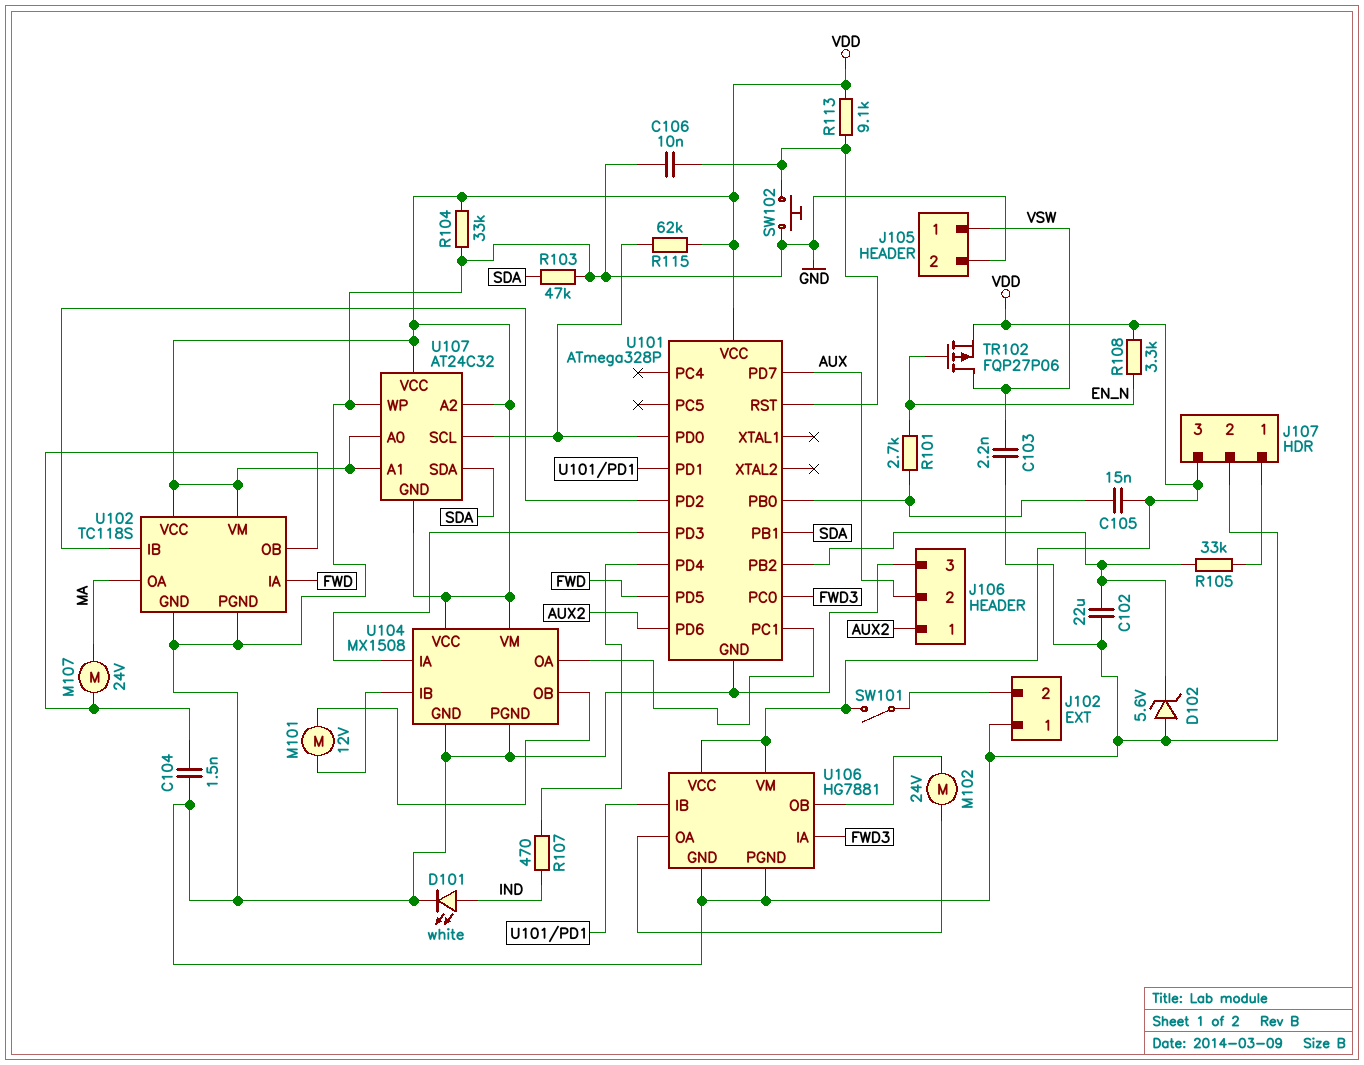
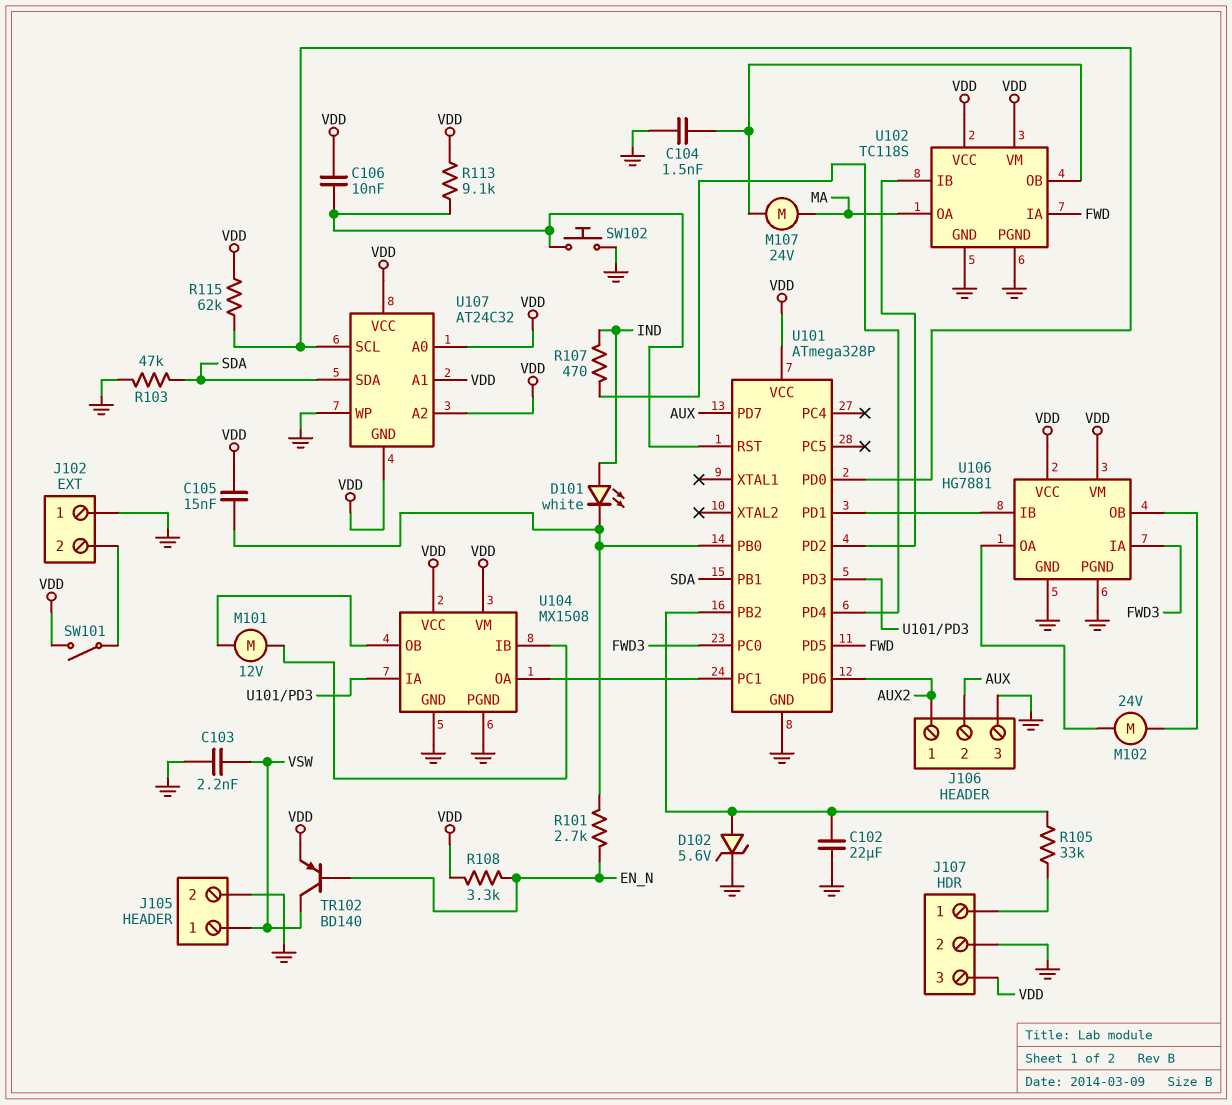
C106: 10nF (GND, U101/RST) -> 10nF (U101/RST, VDD)
D101: LED white (A IND, K GND) -> LED white (A IND, K U101/PB0)
D102: zener 5.6V (A GND, K U101/PB2) -> zener 5.6V (A U101/PB2, K GND)
R104: 33k (GND, VDD) -> none
TR102: PMOS FQP27P06 (G EN_N, D VSW, S VDD) -> PNP BD140 (B EN_N, C VSW, E VDD)

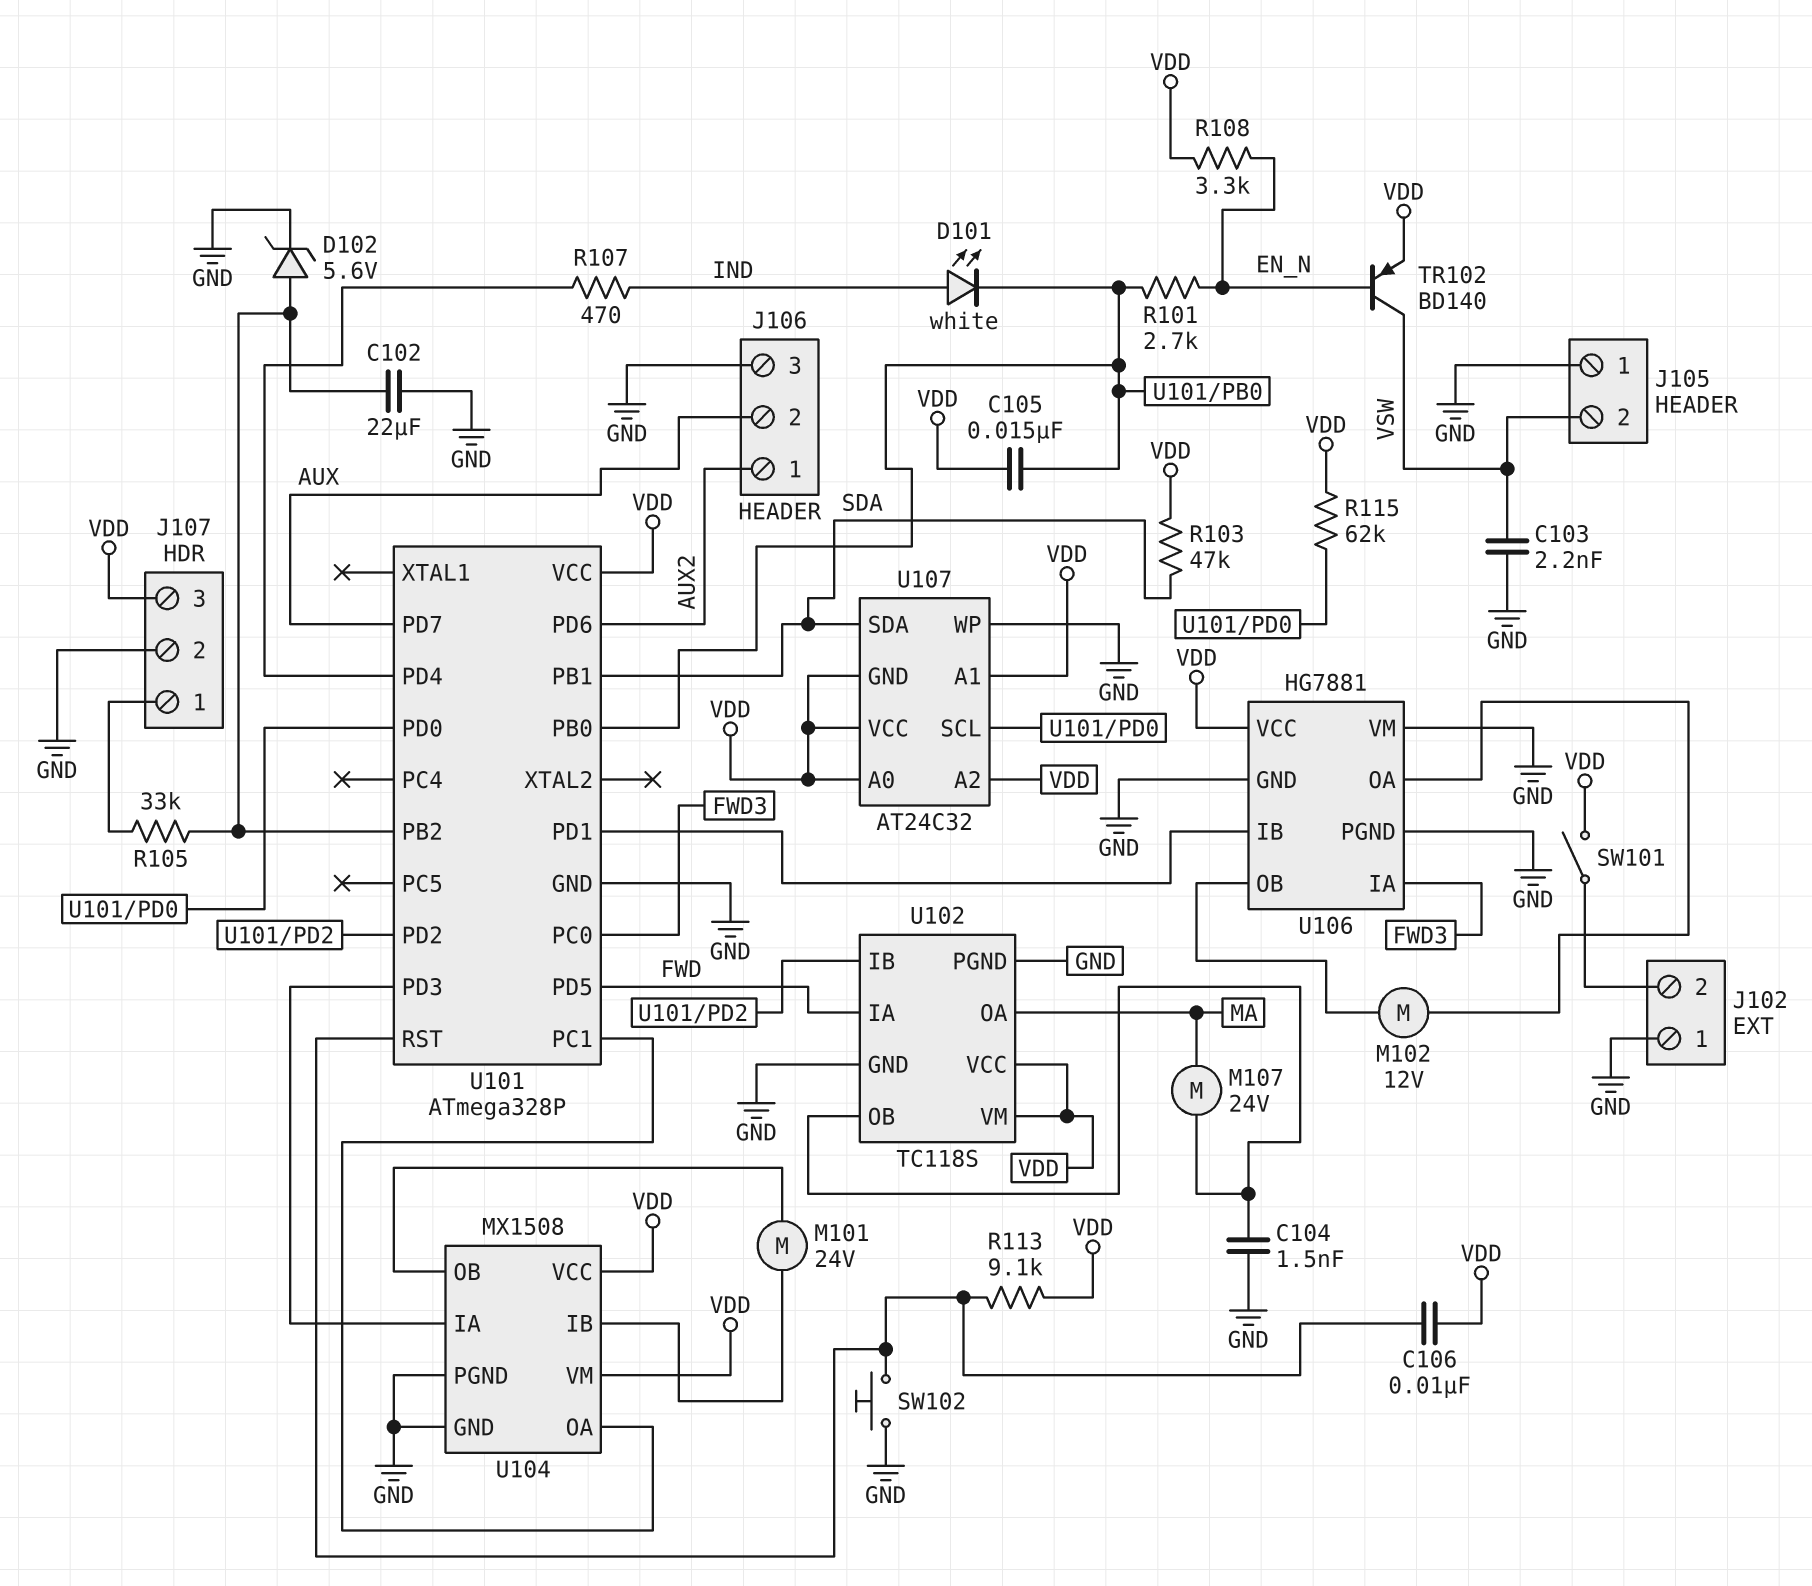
J105 pin 1: VSW -> GND
J105 pin 2: GND -> VSW
M101: motor 12V (U104/IB, U104/OB) -> motor 24V (U104/IB, U104/OB)
M102: motor 24V (U106/OA, U106/OB) -> motor 12V (U106/OA, U106/OB)
R103: 47k (GND, SDA) -> 47k (SDA, VDD)
U106 pin VM: VDD -> GND

